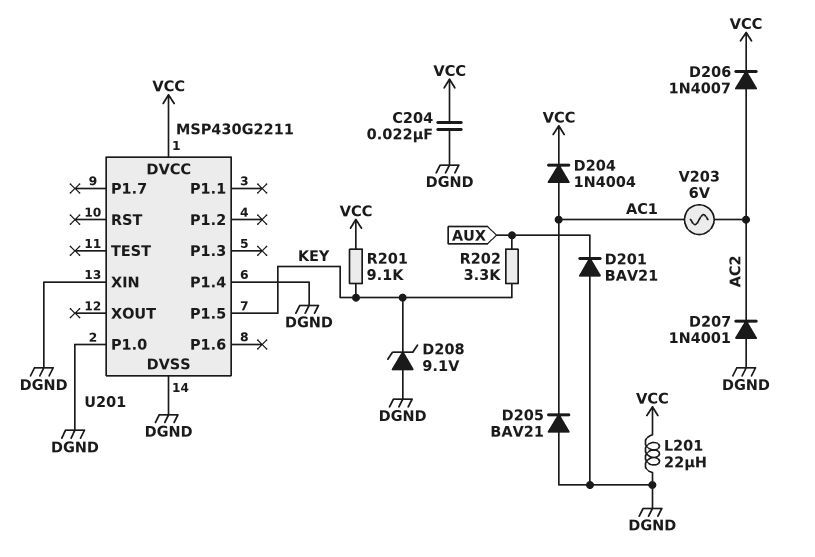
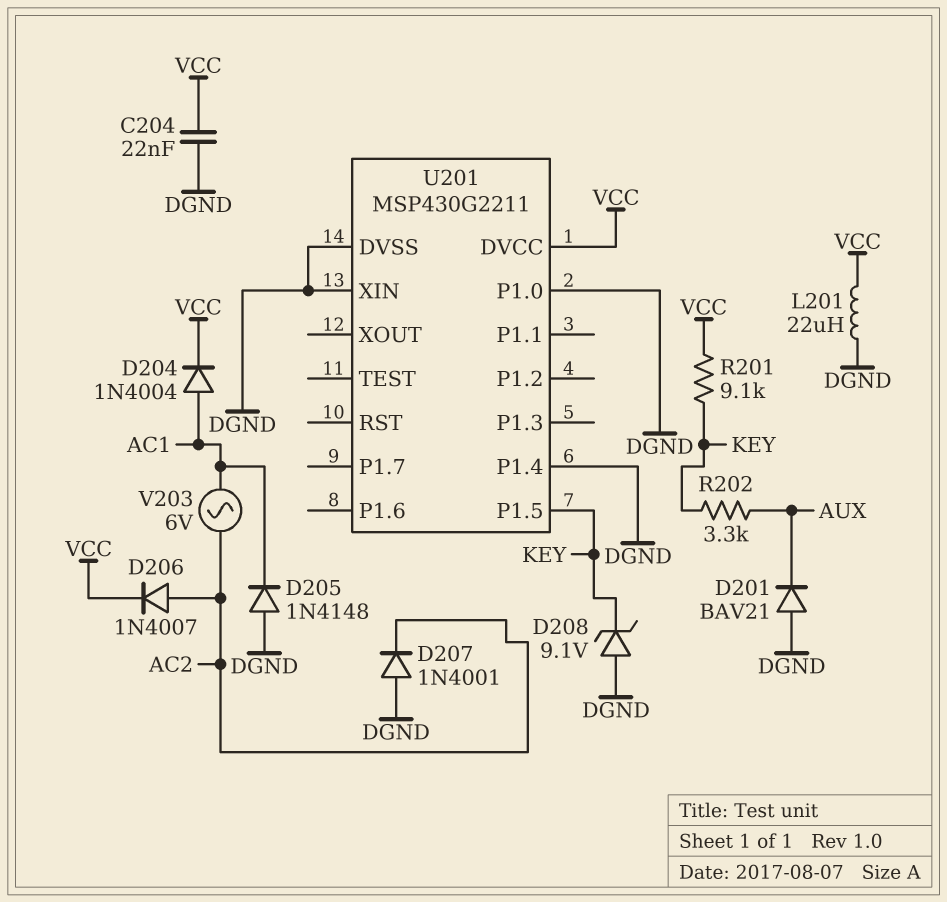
D205: diode BAV21 (A DGND, K AC1) -> diode 1N4148 (A DGND, K AC1)

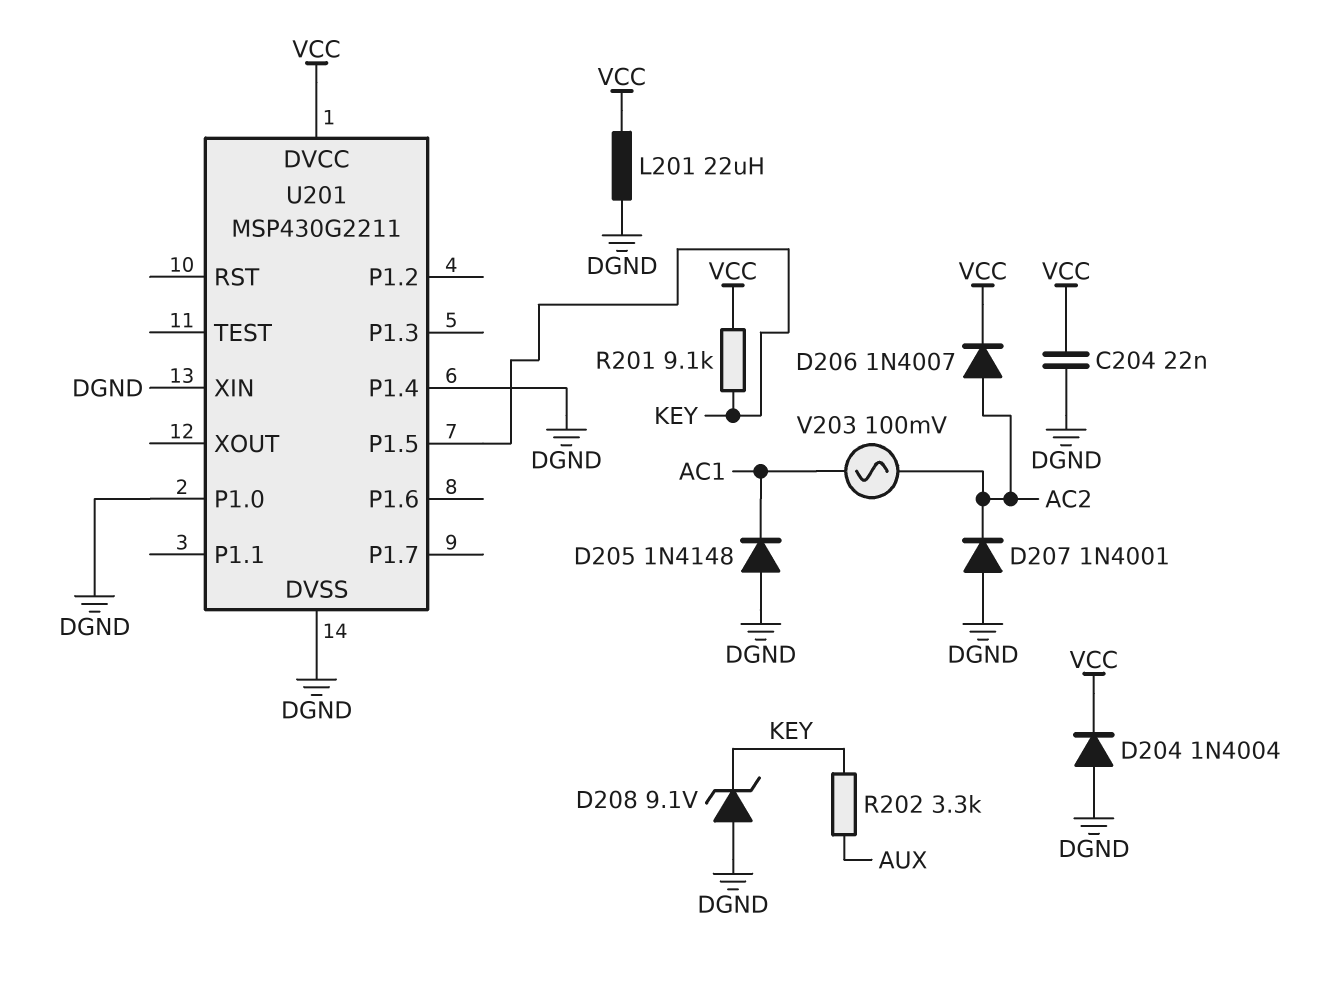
D201: diode BAV21 (A DGND, K AUX) -> none
D204: diode 1N4004 (A AC1, K VCC) -> diode 1N4004 (A DGND, K VCC)
V203: AC 6V (AC1, AC2) -> AC 100mV (AC1, AC2)

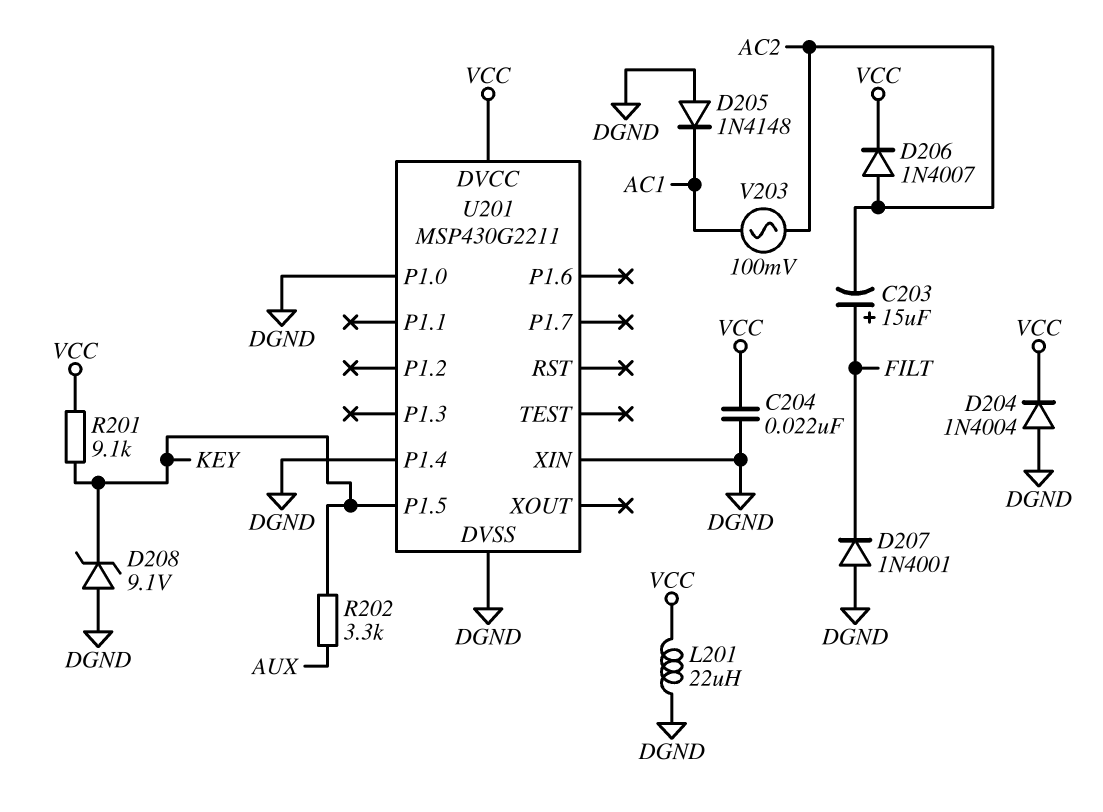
C203: none -> 15uF (plus FILT, minus AC2)
D207: diode 1N4001 (A DGND, K AC2) -> diode 1N4001 (A DGND, K FILT)

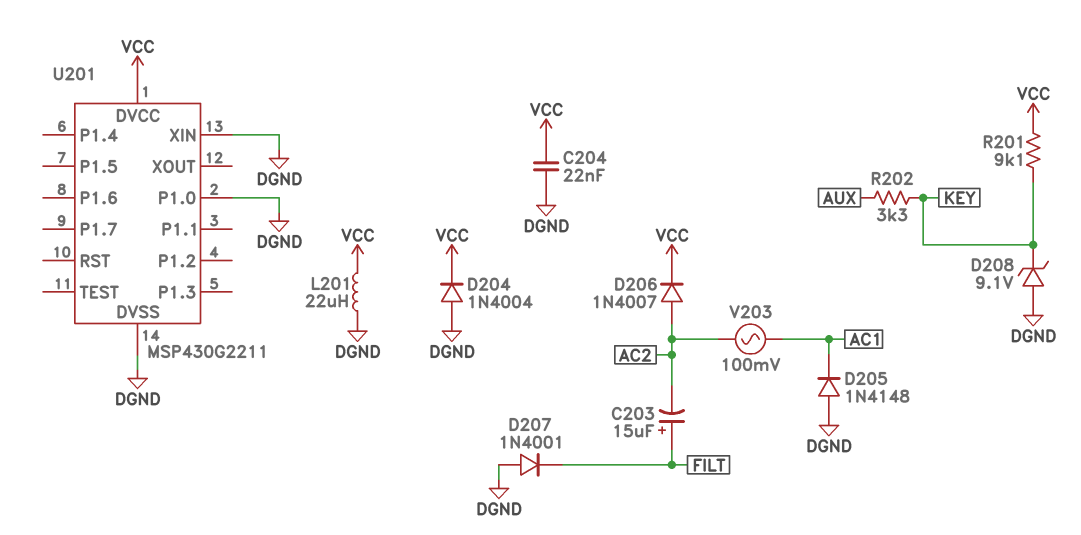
U201 pin P1.4: DGND -> none
U201 pin P1.5: KEY -> none

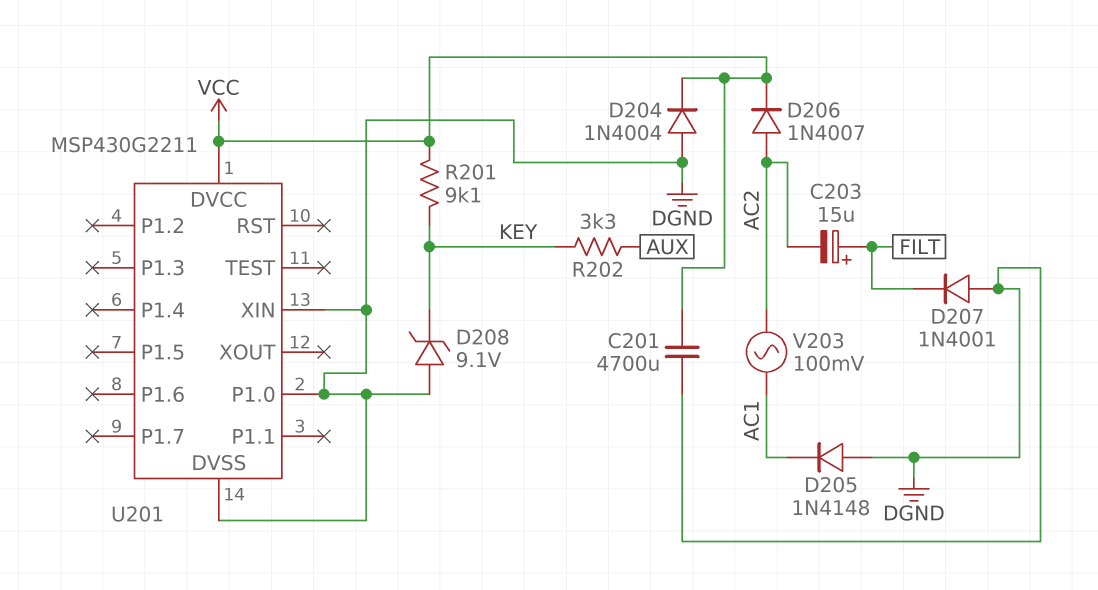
C201: none -> 4700uF (DGND, VCC)
C204: 22nF (DGND, VCC) -> none
L201: 22uH (DGND, VCC) -> none

